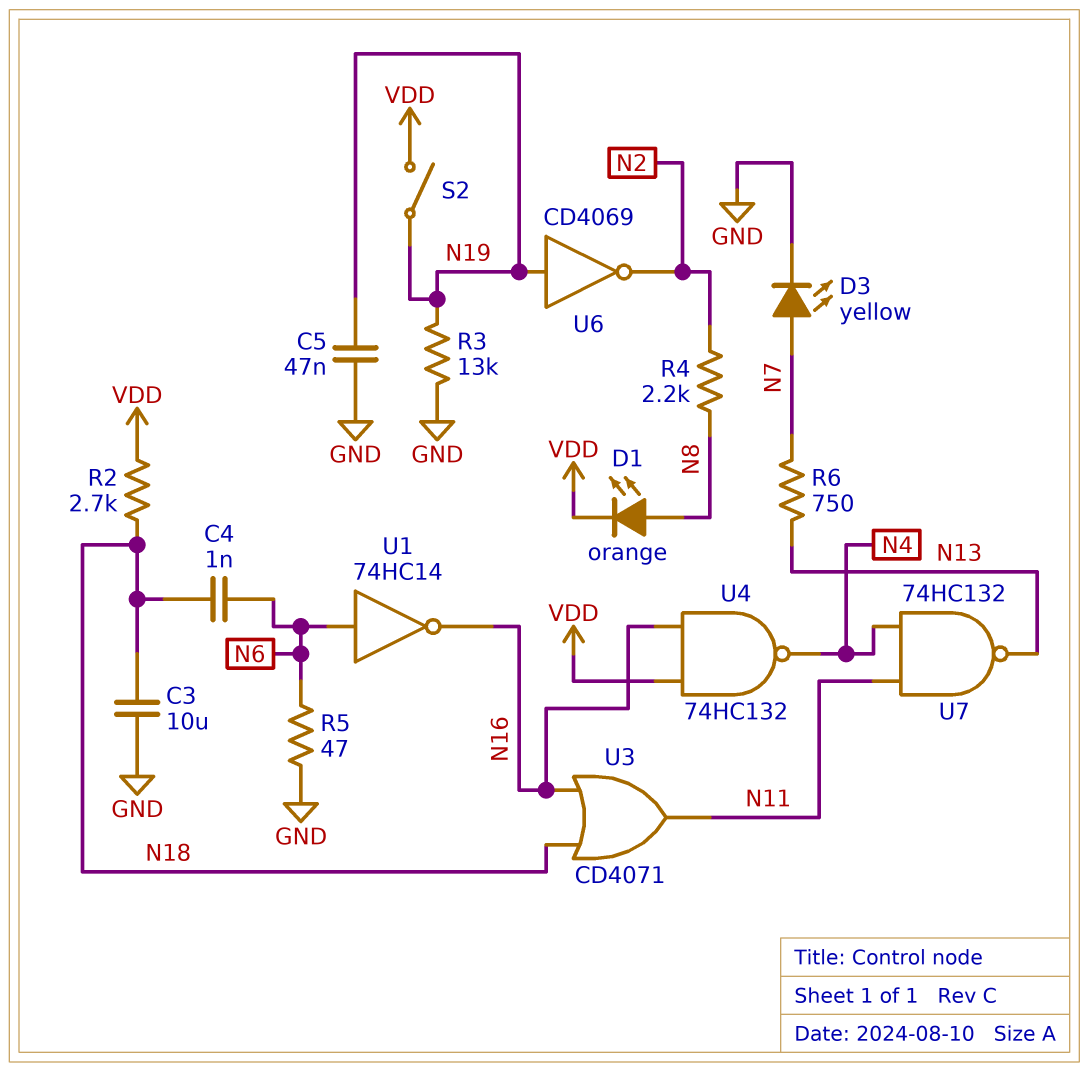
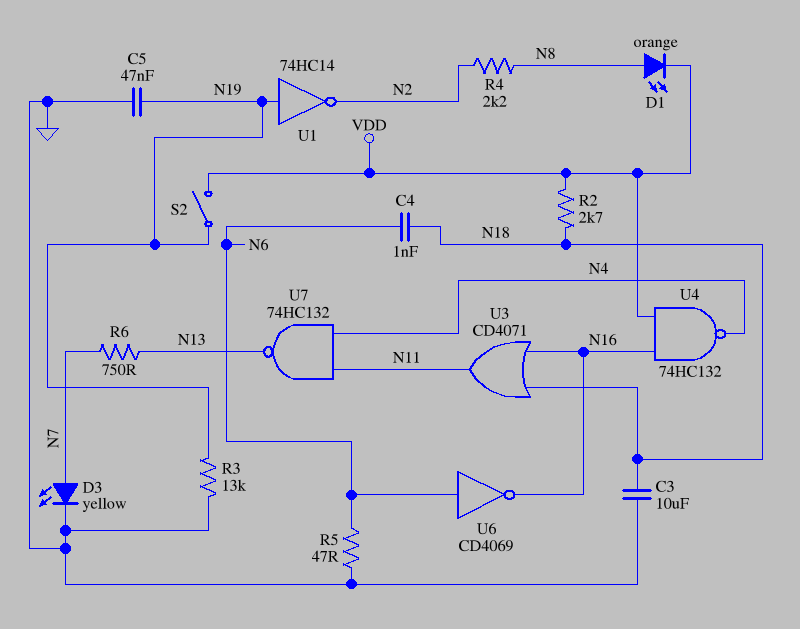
U1: NOT 74HC14 (in N6, out N16) -> NOT 74HC14 (in N19, out N2)
U6: NOT CD4069 (in N19, out N2) -> NOT CD4069 (in N6, out N16)

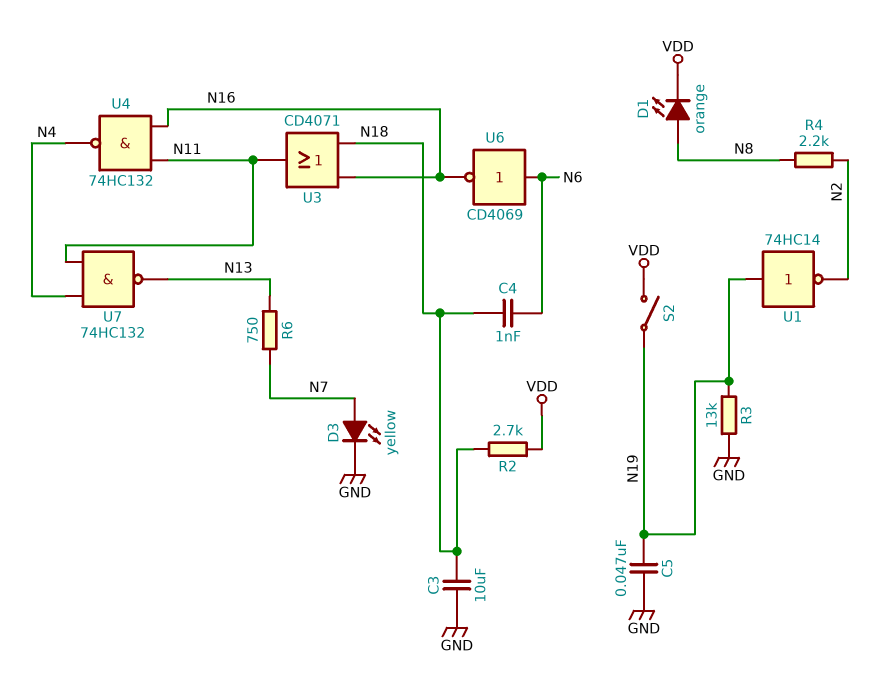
R5: 47 (GND, N6) -> none
U4: NAND 74HC132 (in N16, in VDD, out N4) -> NAND 74HC132 (in N11, in N16, out N4)

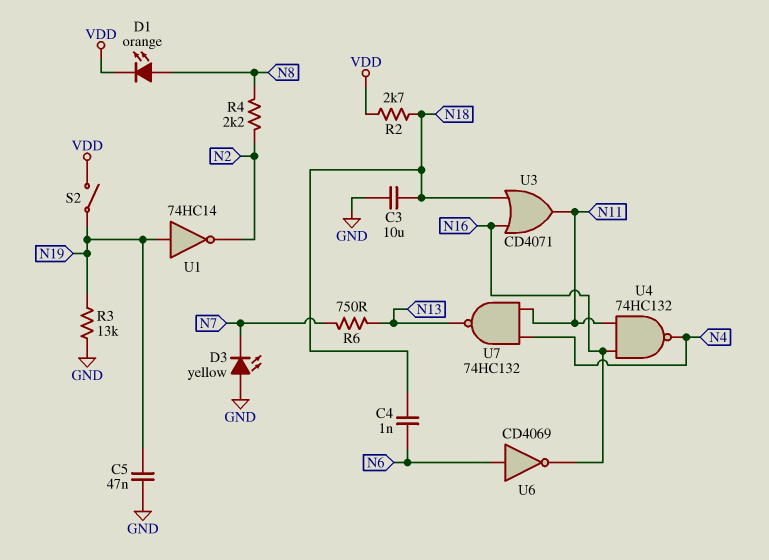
D3: LED yellow (A N7, K GND) -> LED yellow (A GND, K N7)

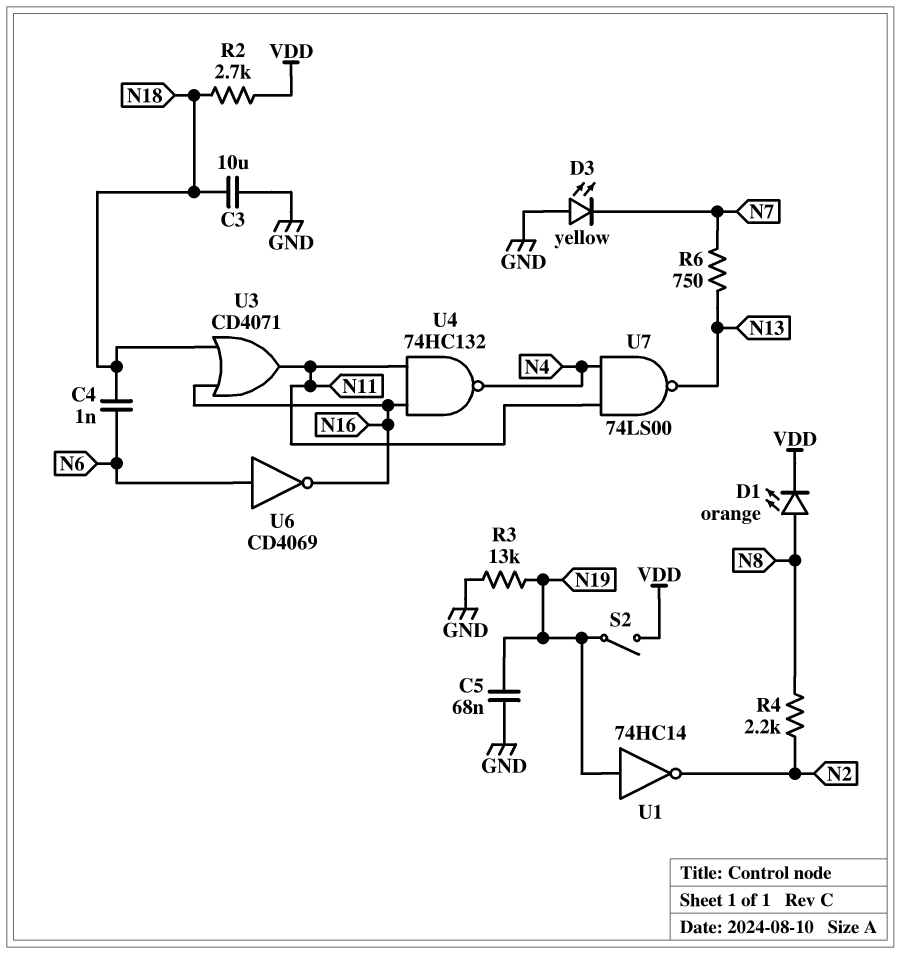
C5: 47nF (GND, N19) -> 68nF (GND, N19)
U7: NAND 74HC132 (in N4, in N11, out N13) -> NAND 74LS00 (in N4, in N11, out N13)

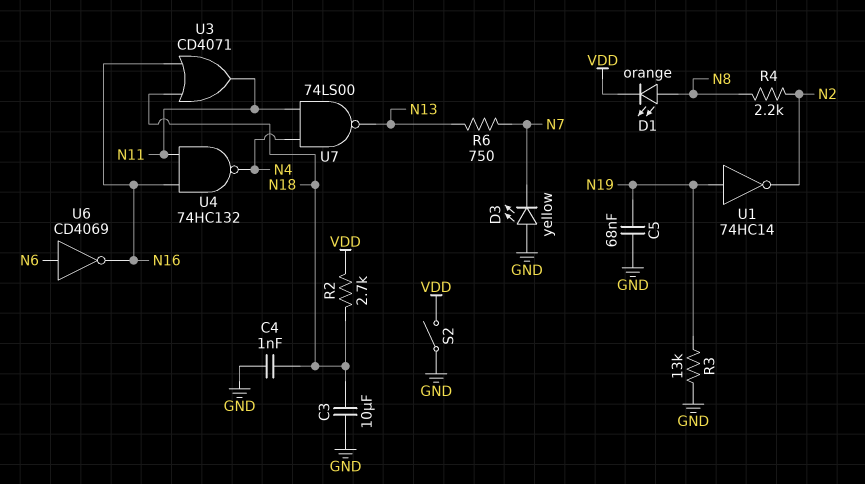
C4: 1nF (N6, N18) -> 1nF (GND, N18)
S2: switch (N19, VDD) -> switch (GND, VDD)

